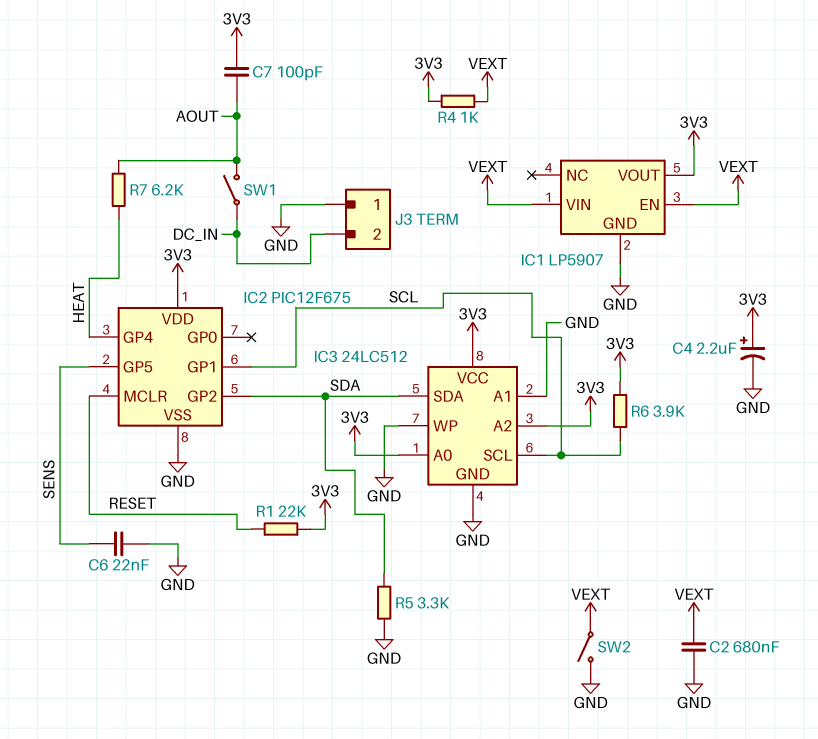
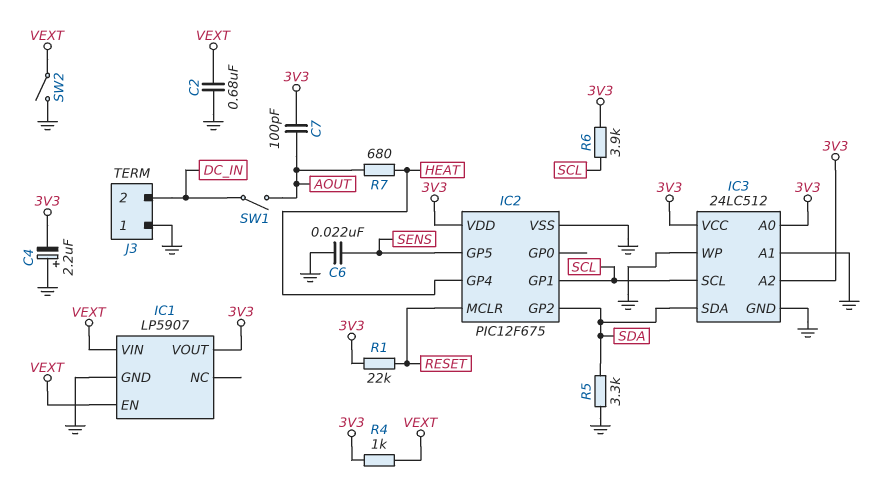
C4: 2.2uF (plus 3V3, minus GND) -> 2.2uF (plus GND, minus 3V3)
R7: 6.2k (AOUT, HEAT) -> 680 (AOUT, HEAT)

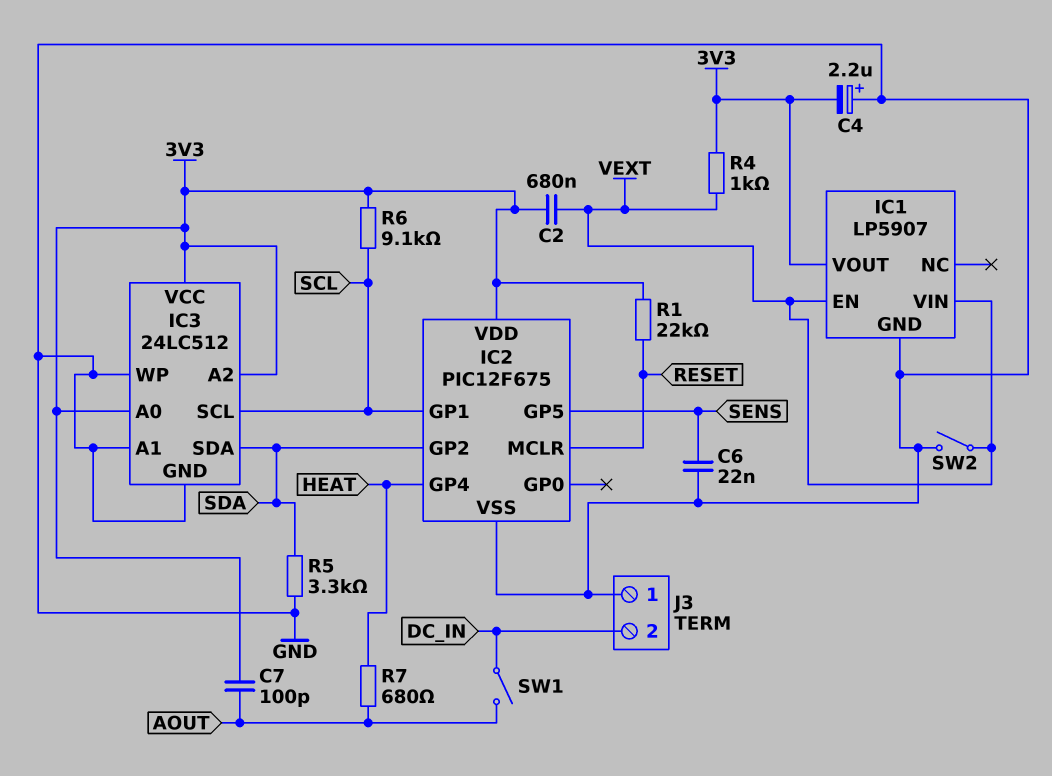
C2: 680nF (GND, VEXT) -> 680nF (3V3, VEXT)
R6: 3.9k (3V3, SCL) -> 9.1k (3V3, SCL)

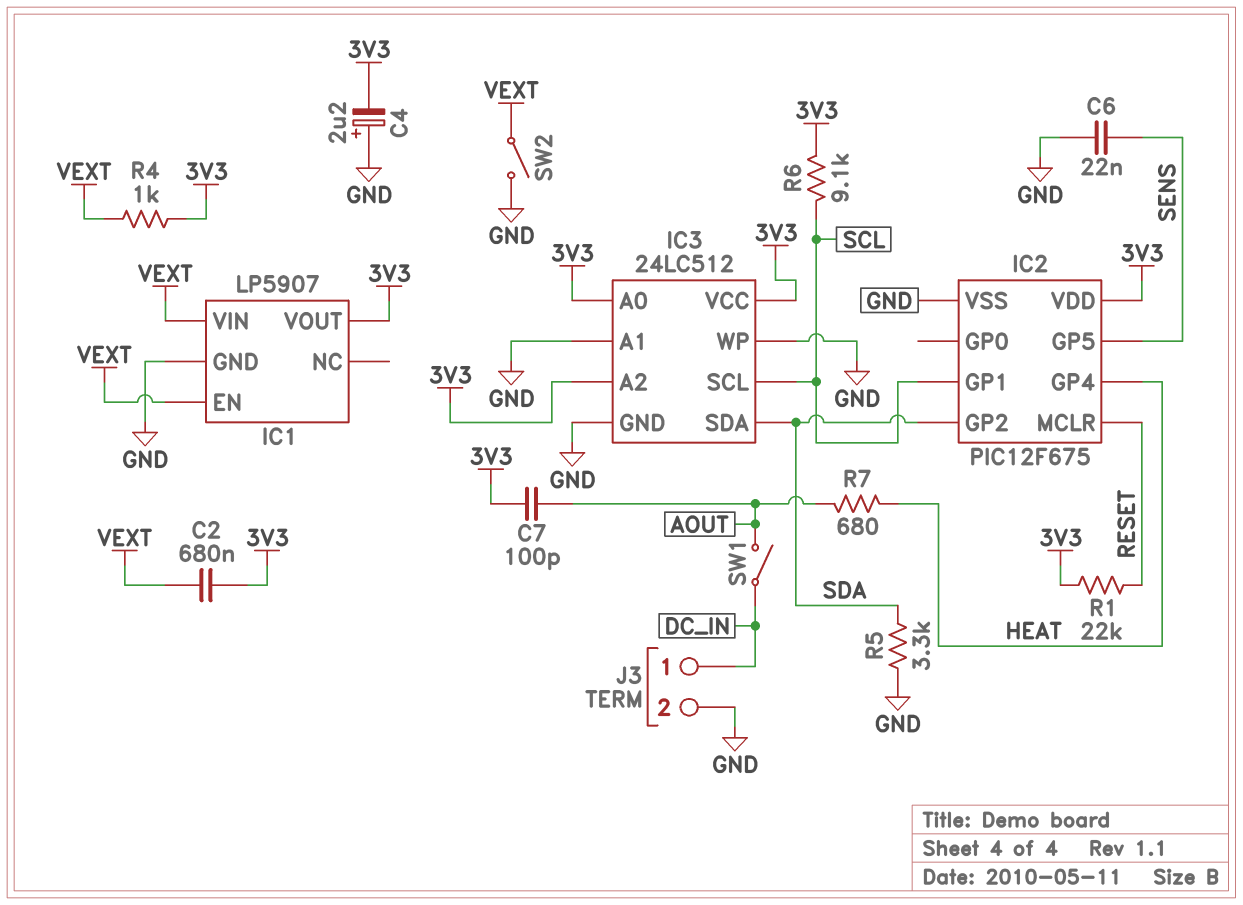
J3 pin 1: GND -> DC_IN
J3 pin 2: DC_IN -> GND

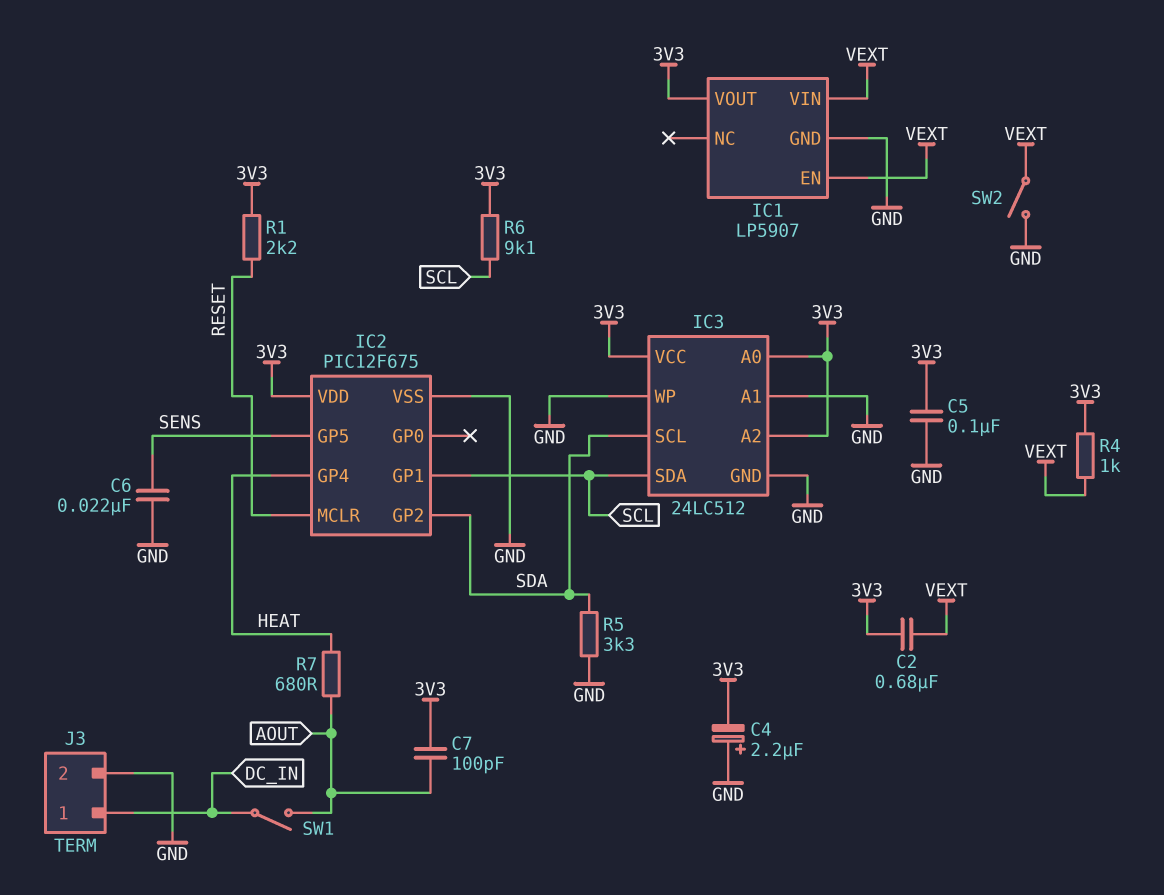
C5: none -> 100nF (3V3, GND)
IC3 pin SCL: SCL -> SDA
IC3 pin SDA: SDA -> SCL
R1: 22k (3V3, RESET) -> 2.2k (3V3, RESET)

